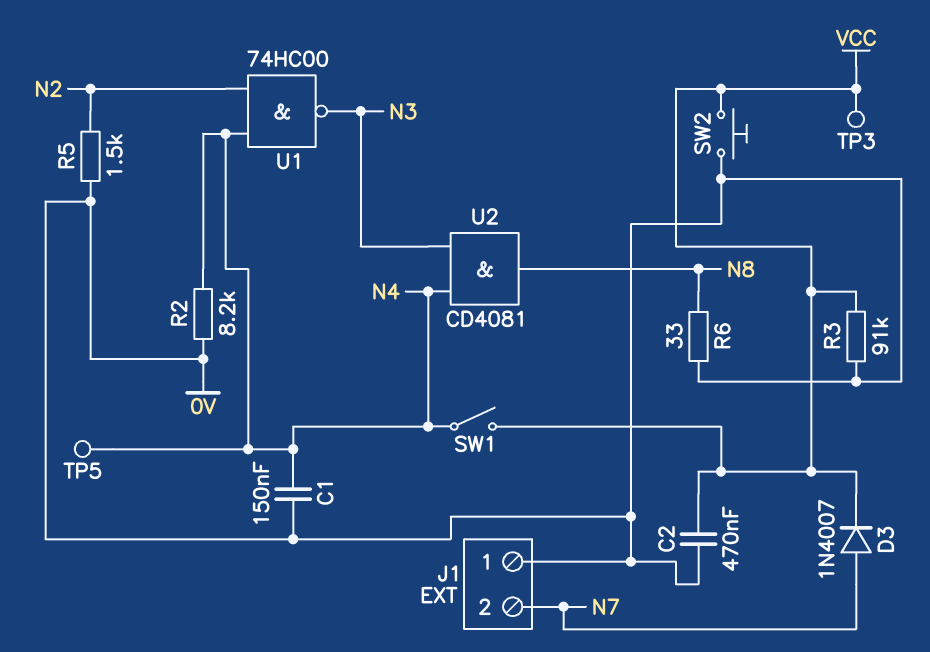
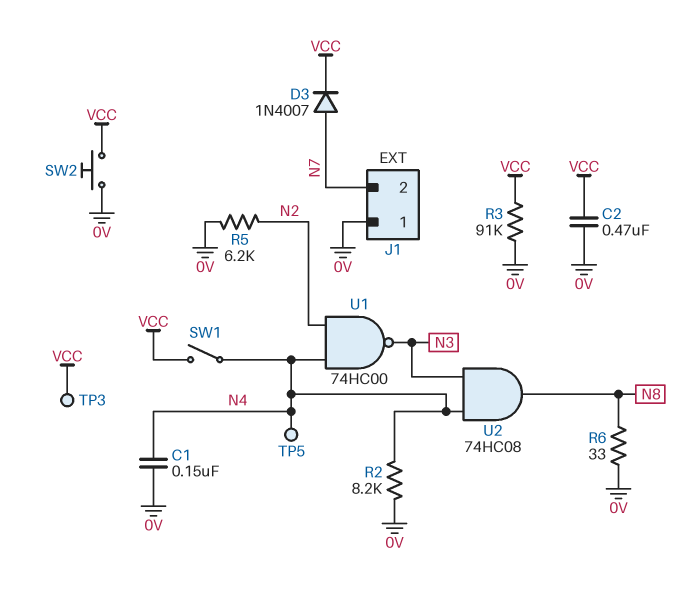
R5: 1.5k (0V, N2) -> 6.2k (0V, N2)
U2: AND CD4081 (in N3, in N4, out N8) -> AND 74HC08 (in N3, in N4, out N8)

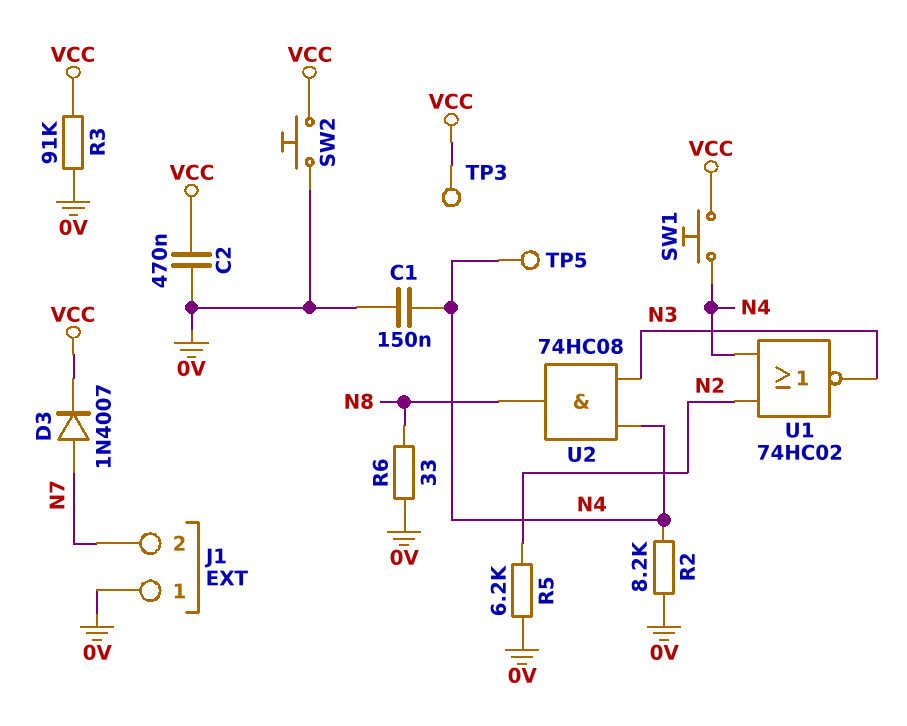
SW1: switch (N4, VCC) -> button (N4, VCC)
U1: NAND 74HC00 (in N2, in N4, out N3) -> NOR 74HC02 (in N2, in N4, out N3)

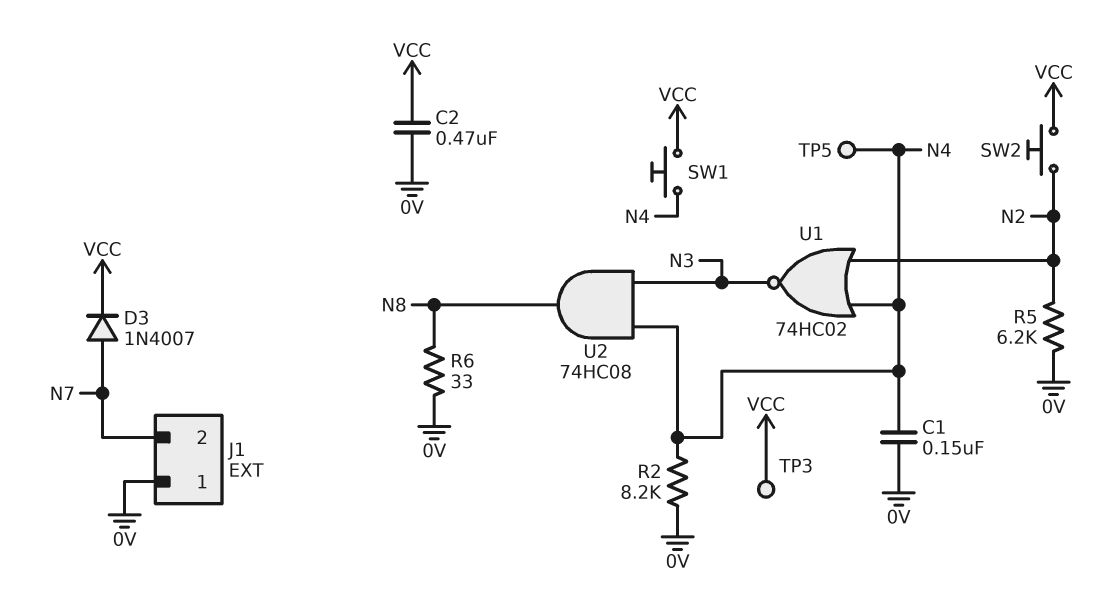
R3: 91k (0V, VCC) -> none
SW2: button (0V, VCC) -> button (N2, VCC)

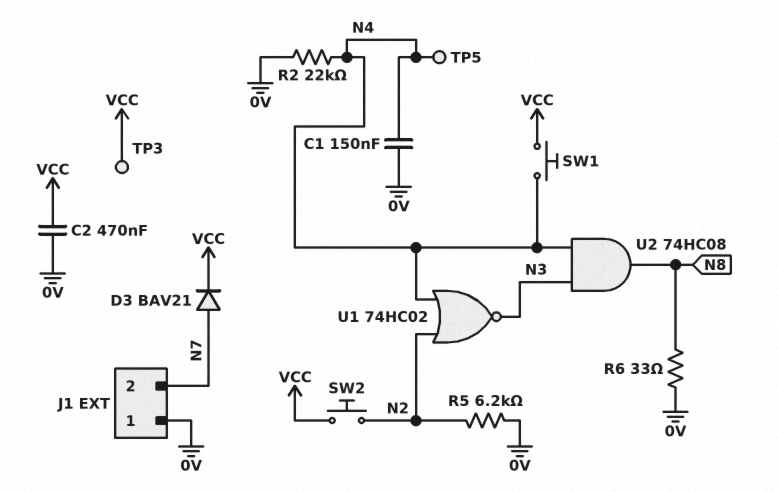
D3: diode 1N4007 (A N7, K VCC) -> diode BAV21 (A N7, K VCC)
R2: 8.2k (0V, N4) -> 22k (0V, N4)

